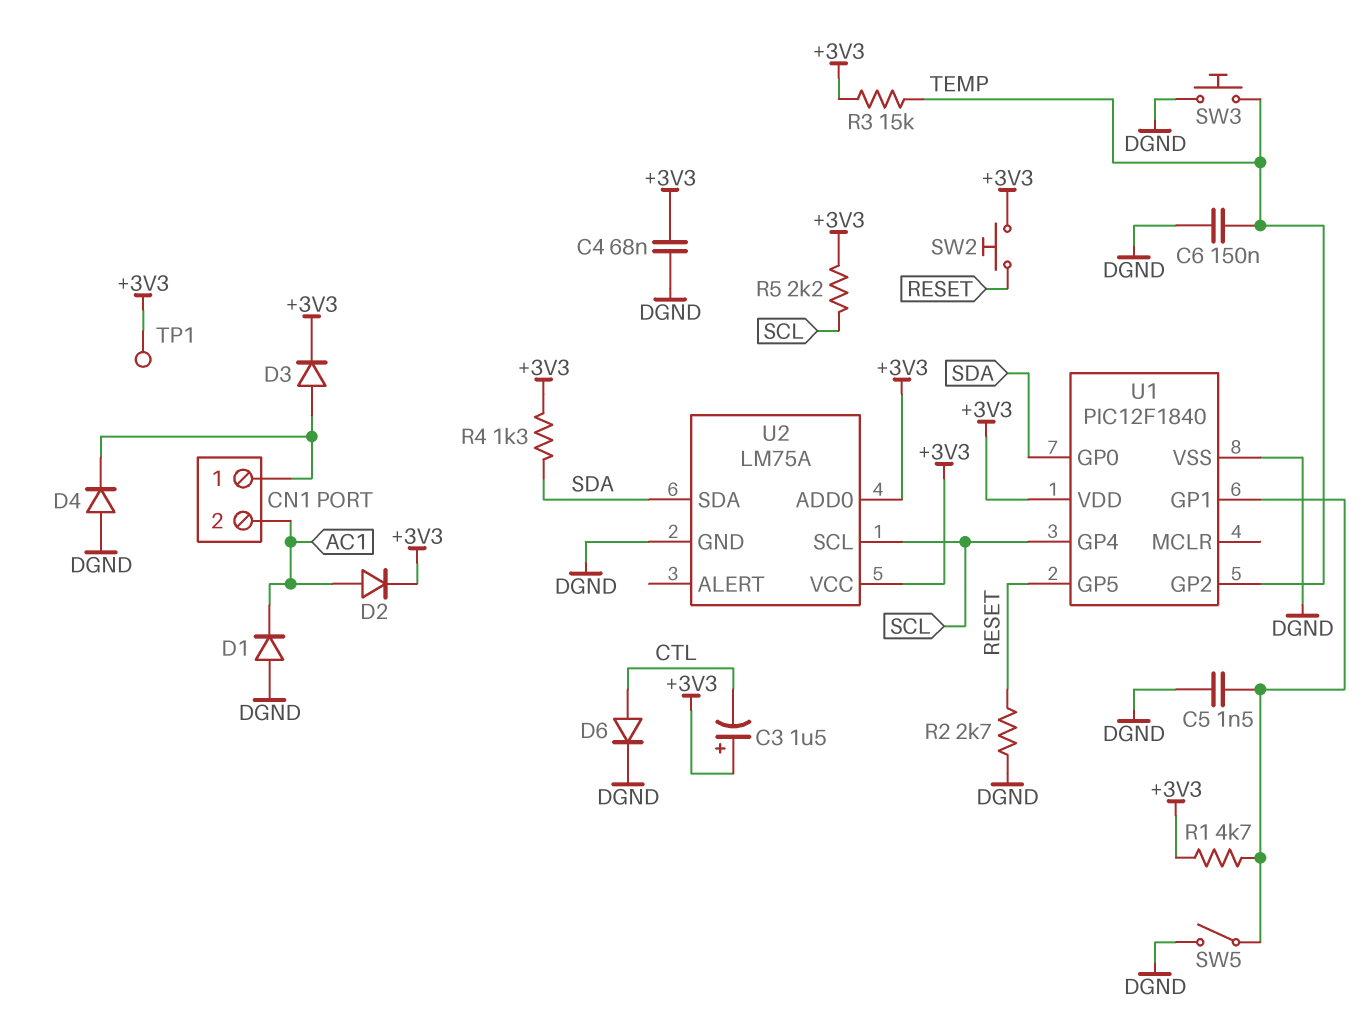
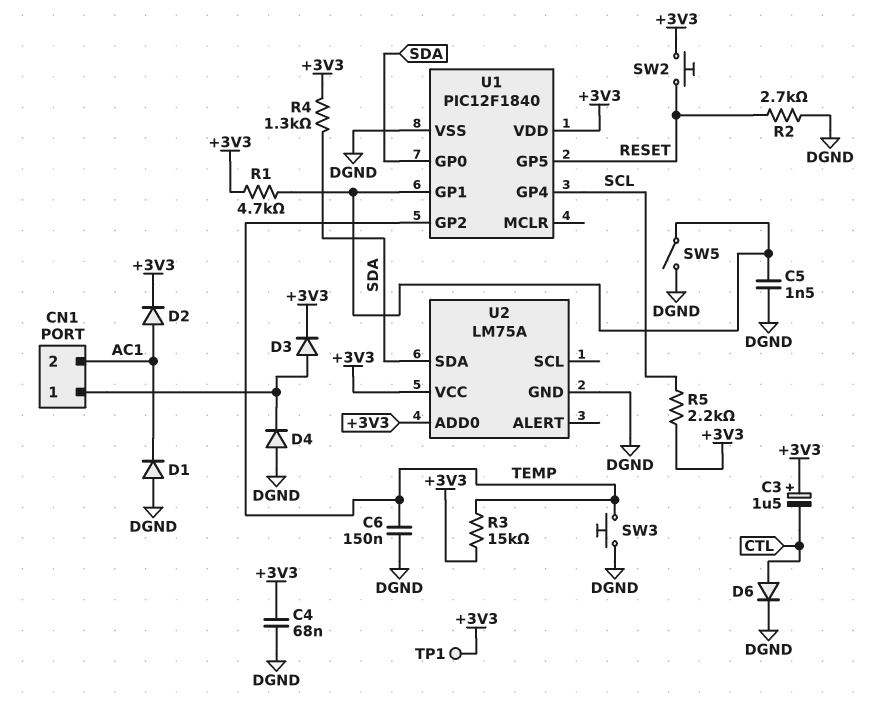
U2 pin SCL: SCL -> none

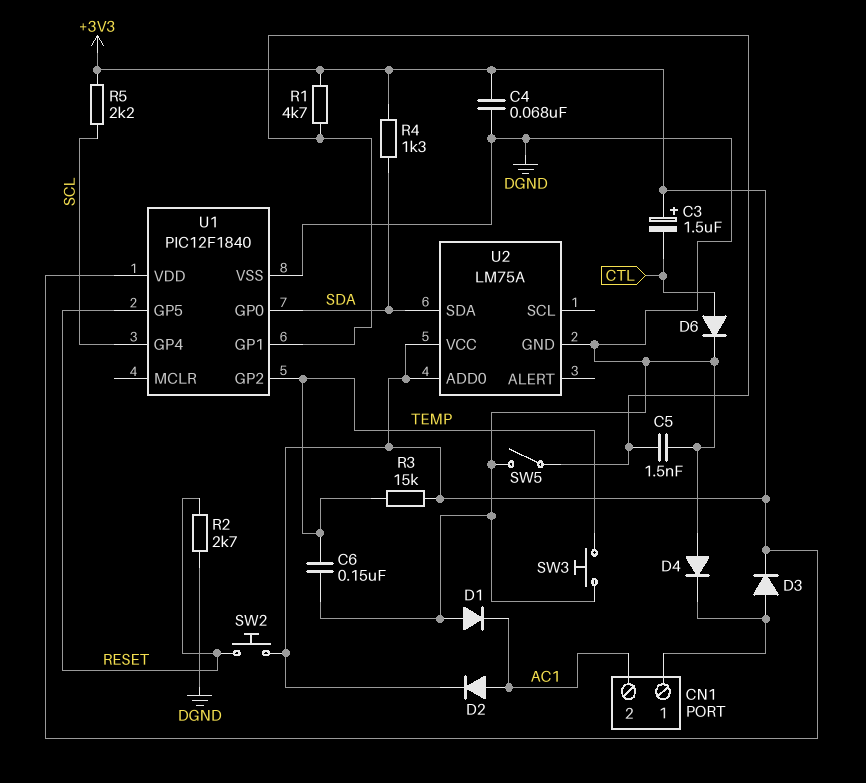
TP1: test point (+3V3) -> none

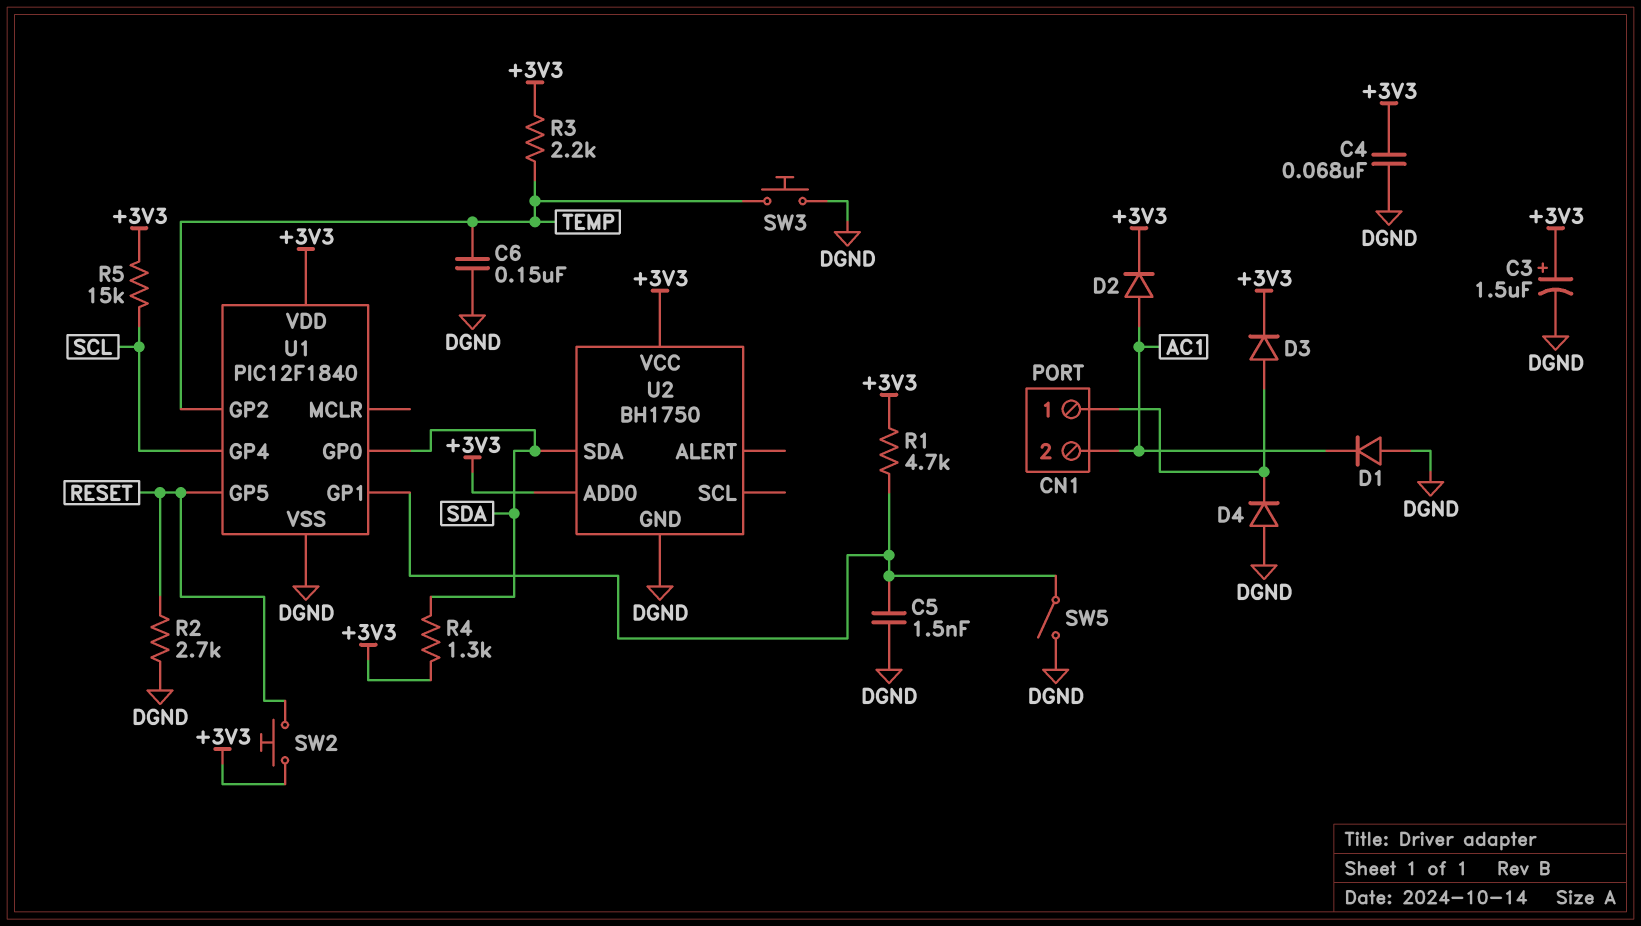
C3: 1.5uF (plus +3V3, minus CTL) -> 1.5uF (plus +3V3, minus DGND)
D6: diode (A CTL, K DGND) -> none
R3: 15k (+3V3, TEMP) -> 2.2k (+3V3, TEMP)
R5: 2.2k (+3V3, SCL) -> 15k (+3V3, SCL)
U2: LM75A -> BH1750

